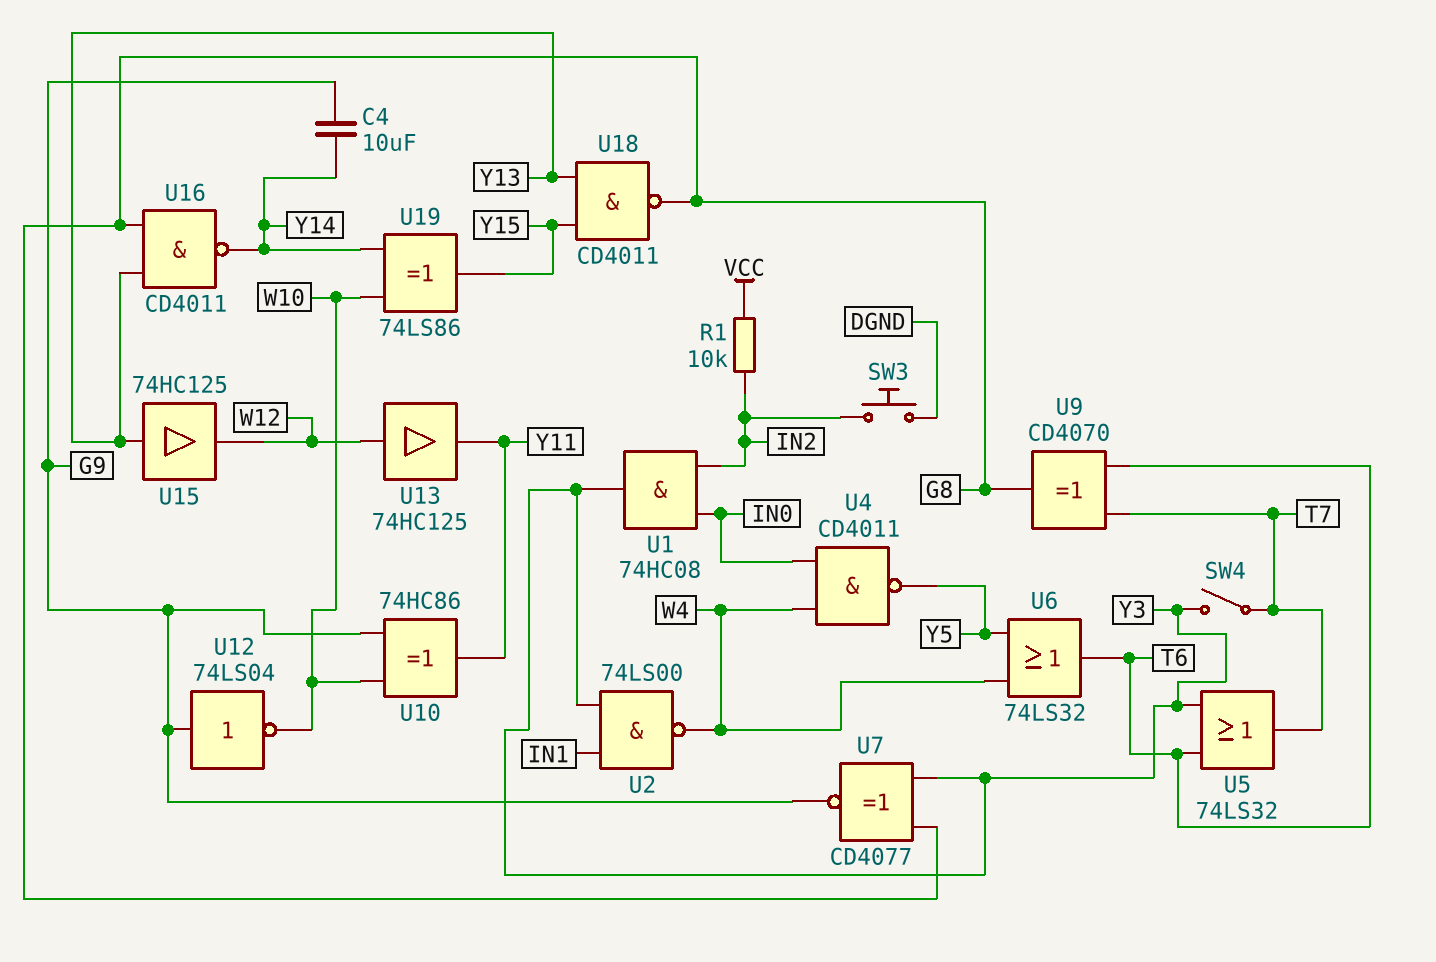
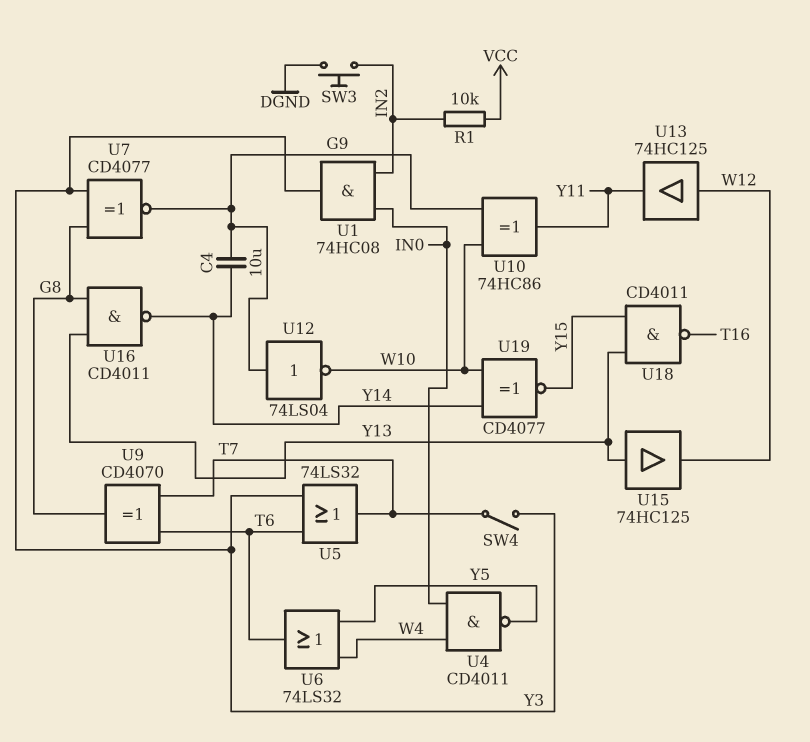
U2: NAND 74LS00 (in IN1, in Y3, out W4) -> none
U18: NAND CD4011 (in Y13, in Y15, out G8) -> NAND CD4011 (in Y13, in Y15, out T16)
U19: XOR 74LS86 (in W10, in Y14, out Y15) -> XNOR CD4077 (in W10, in Y14, out Y15)

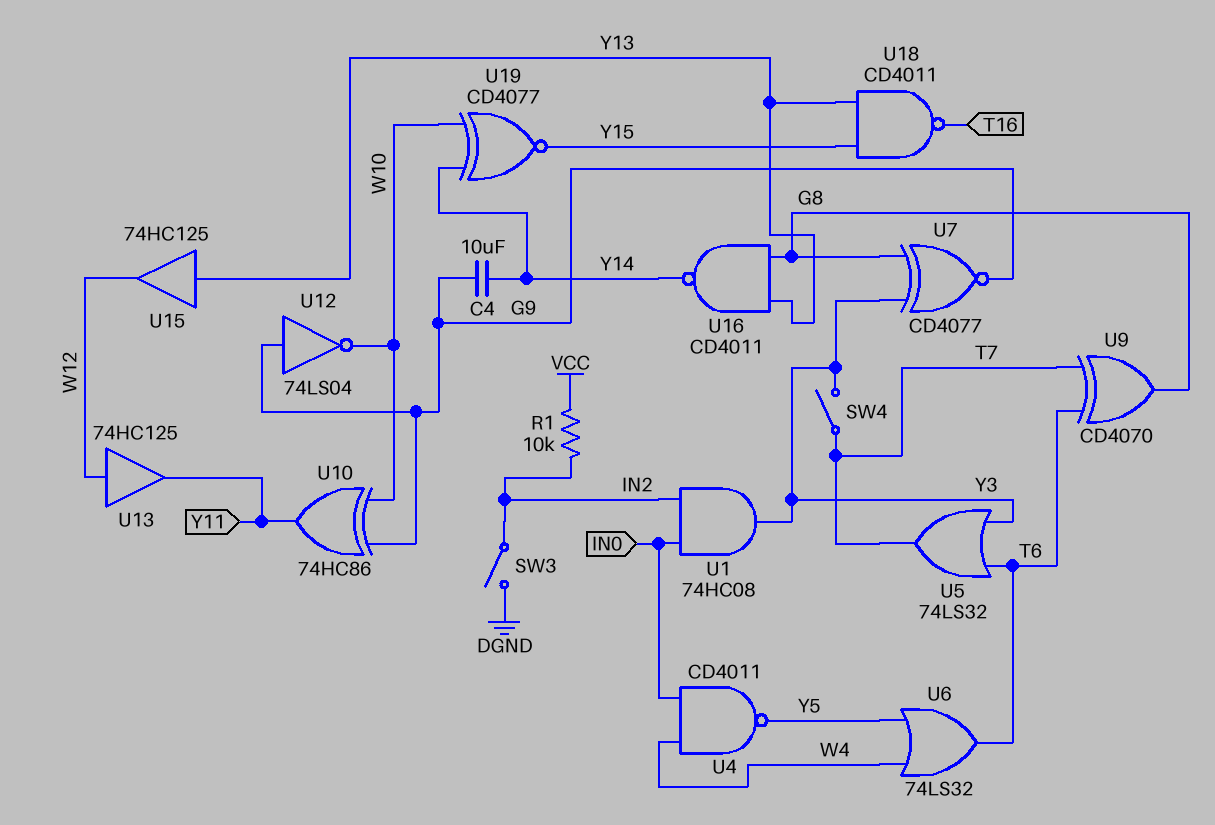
SW3: button (DGND, IN2) -> switch (DGND, IN2)

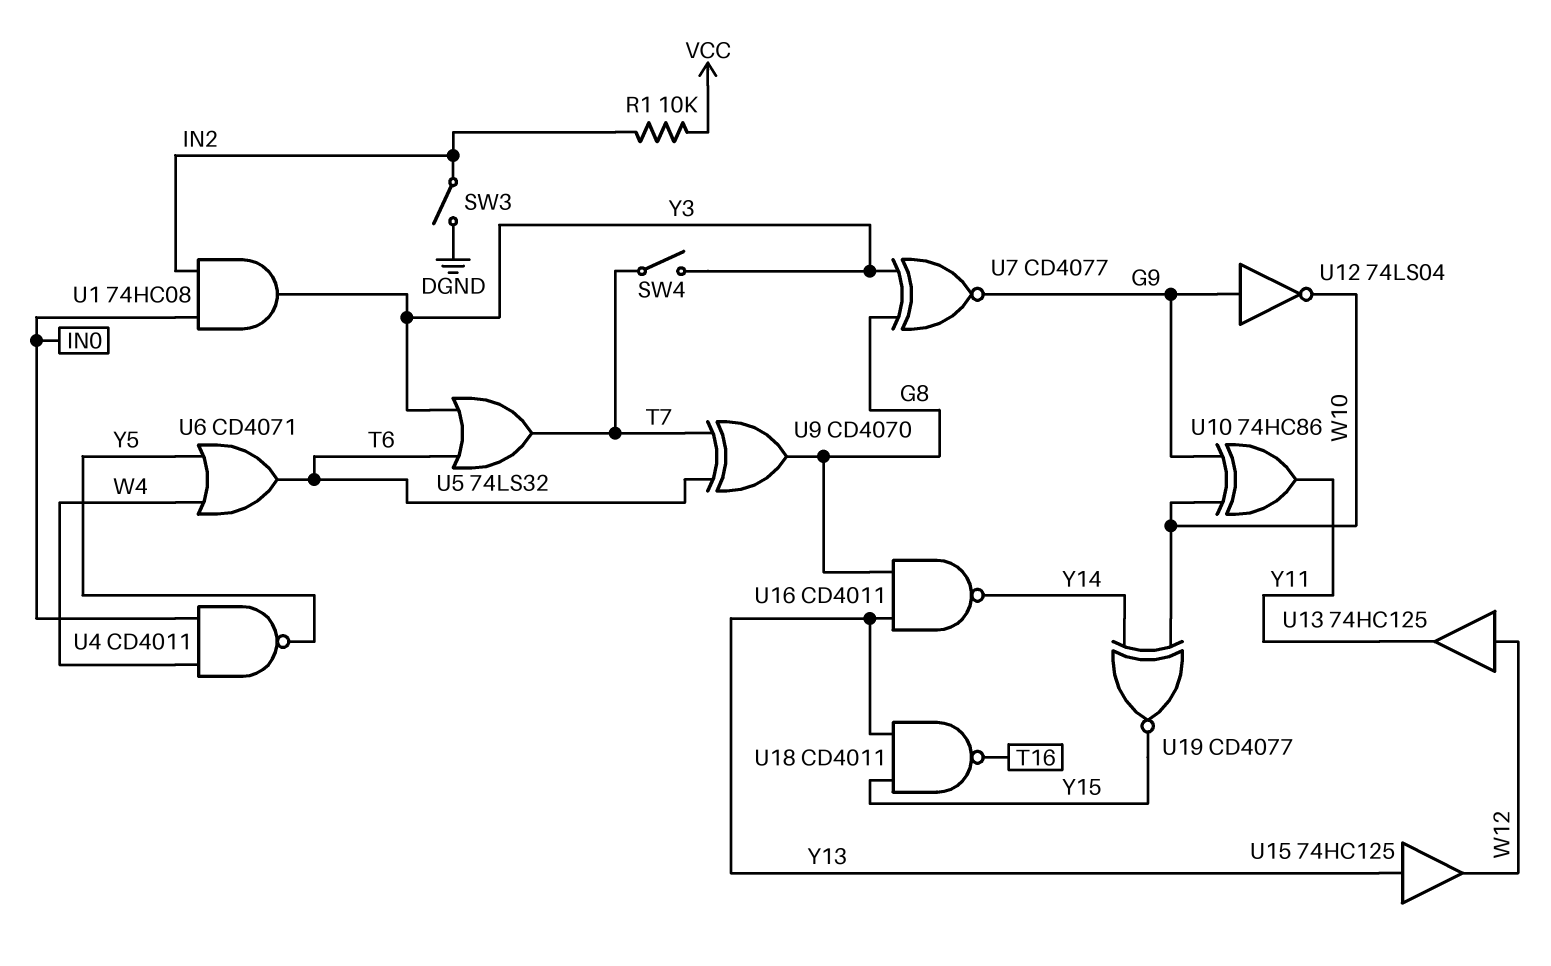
C4: 10uF (G9, Y14) -> none
U6: OR 74LS32 (in W4, in Y5, out T6) -> OR CD4071 (in W4, in Y5, out T6)

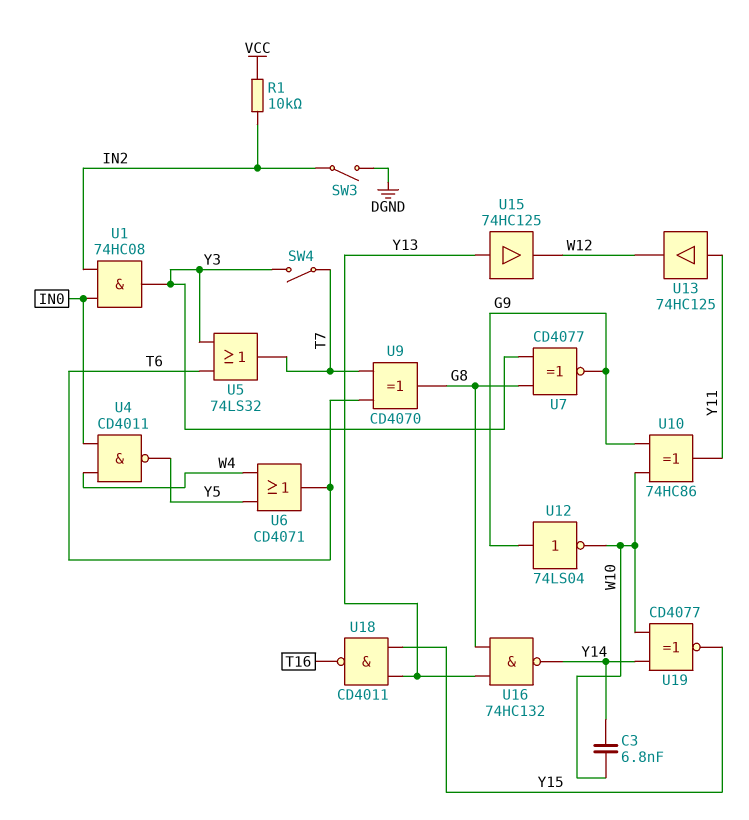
C3: none -> 6.8nF (W10, Y14)
U13: buffer 74HC125 (in W12, out Y11) -> buffer 74HC125 (in Y11, out W12)
U16: NAND CD4011 (in G8, in Y13, out Y14) -> NAND 74HC132 (in G8, in Y13, out Y14)

